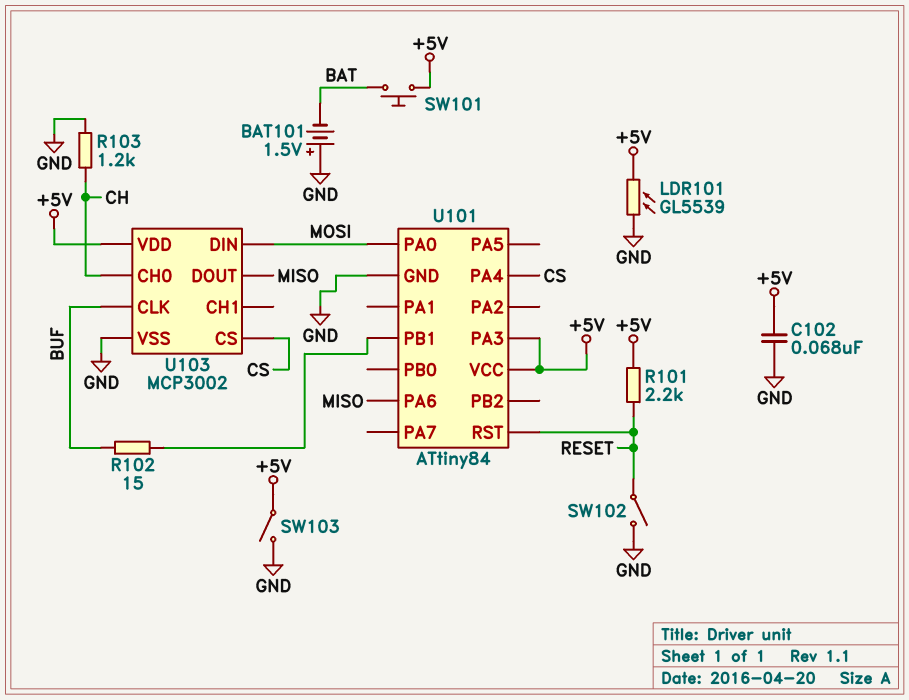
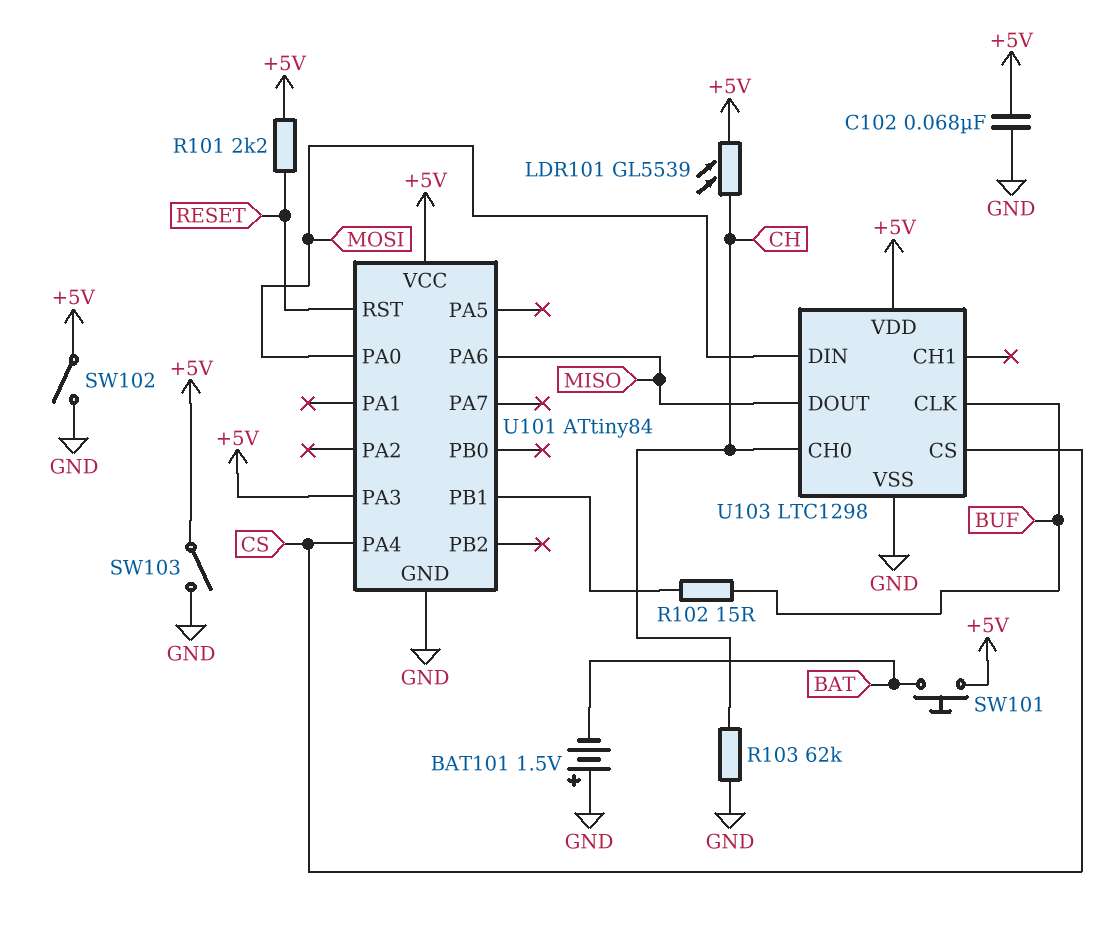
LDR101: GL5539 (+5V, GND) -> GL5539 (+5V, CH)
R103: 1.2k (CH, GND) -> 62k (CH, GND)
SW102: switch (GND, RESET) -> switch (+5V, GND)
U103: MCP3002 -> LTC1298

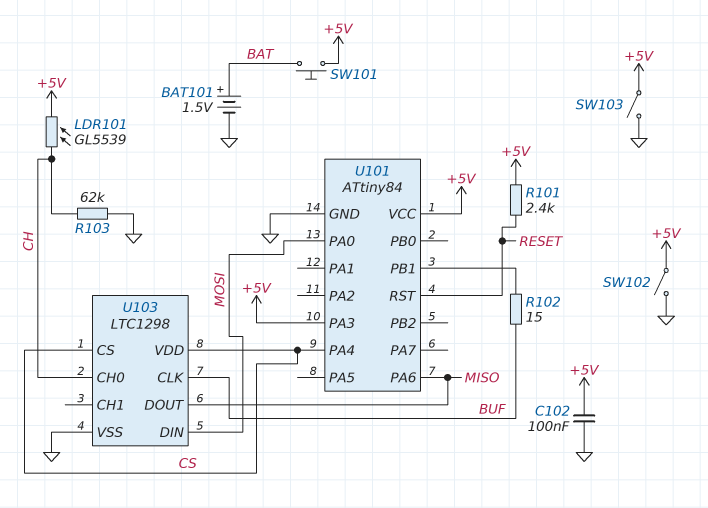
BAT101: 1.5V (plus GND, minus BAT) -> 1.5V (plus BAT, minus GND)
C102: 68nF (+5V, GND) -> 100nF (+5V, GND)
R101: 2.2k (+5V, RESET) -> 2.4k (+5V, RESET)
U103 pin VDD: +5V -> CS

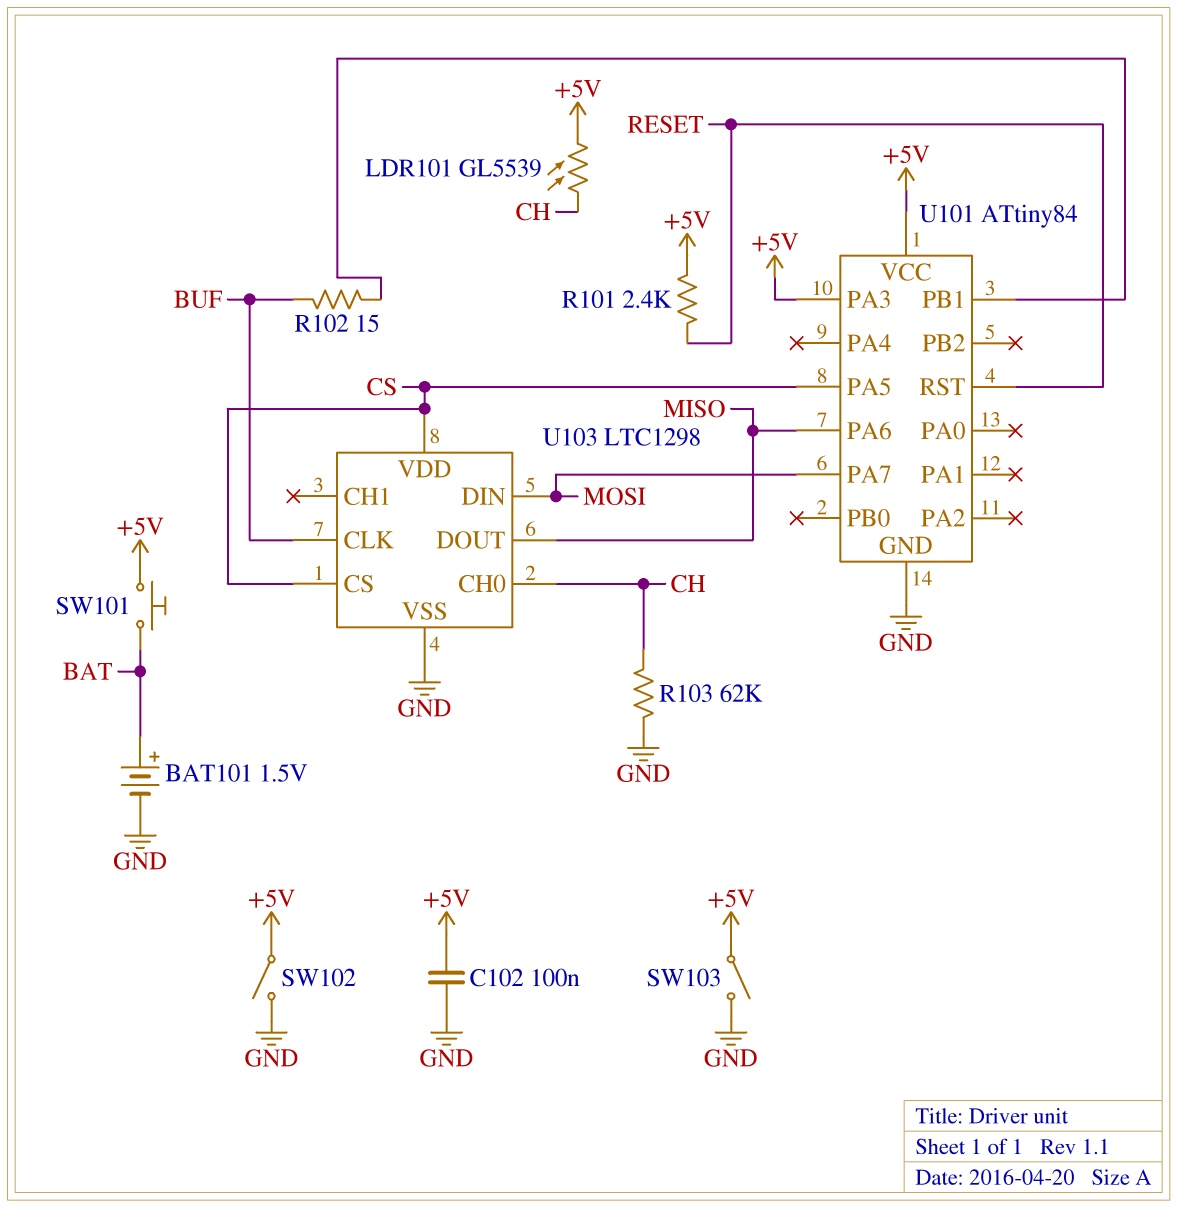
U101 pin PA0: MOSI -> none
U101 pin PA4: CS -> none
U101 pin PA5: none -> CS
U101 pin PA7: none -> MOSI

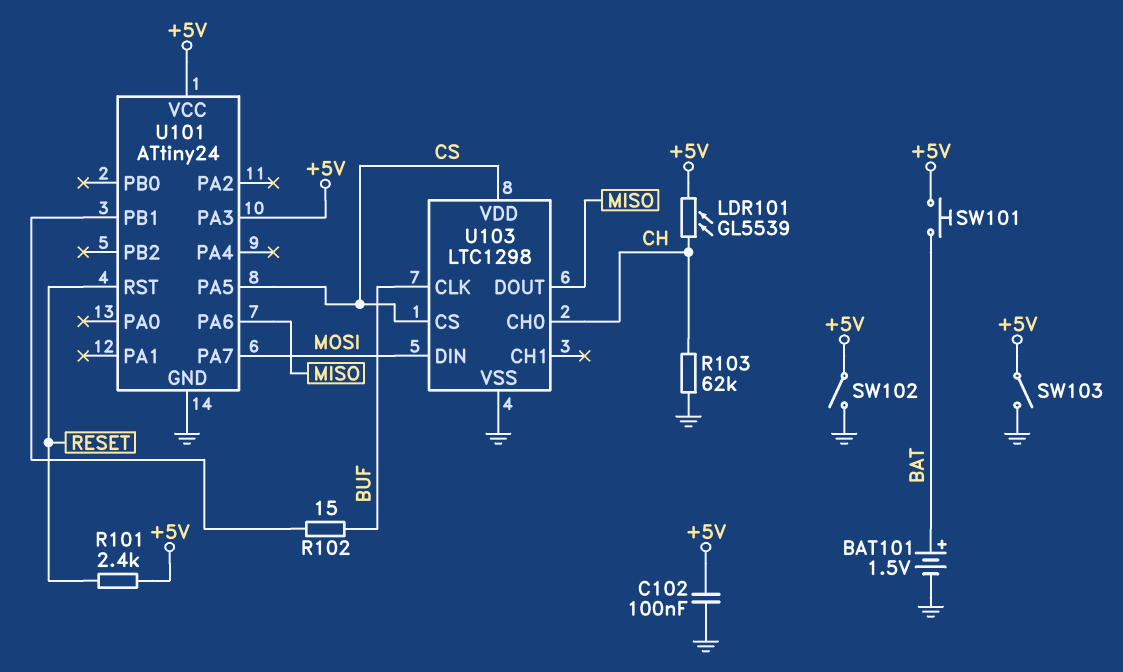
U101: ATtiny84 -> ATtiny24

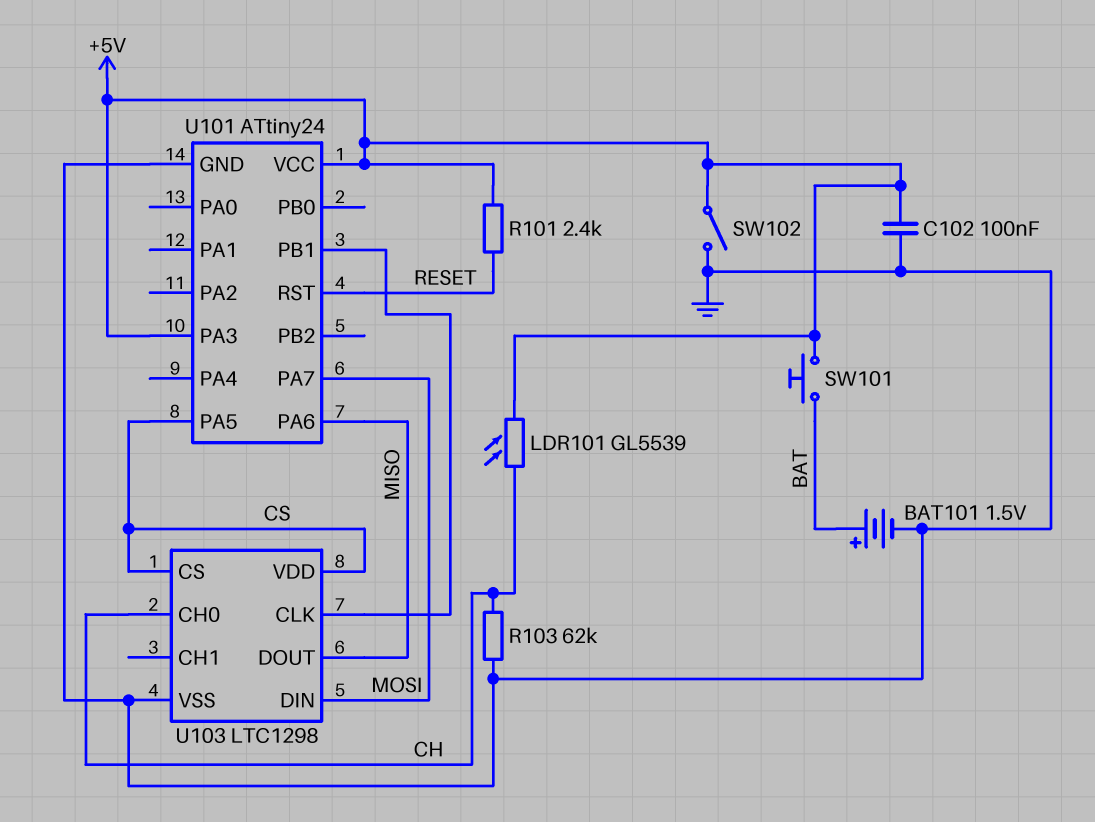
R102: 15 (BUF, U101/PB1) -> none
SW103: switch (+5V, GND) -> none
U103 pin CLK: BUF -> U101/PB1

